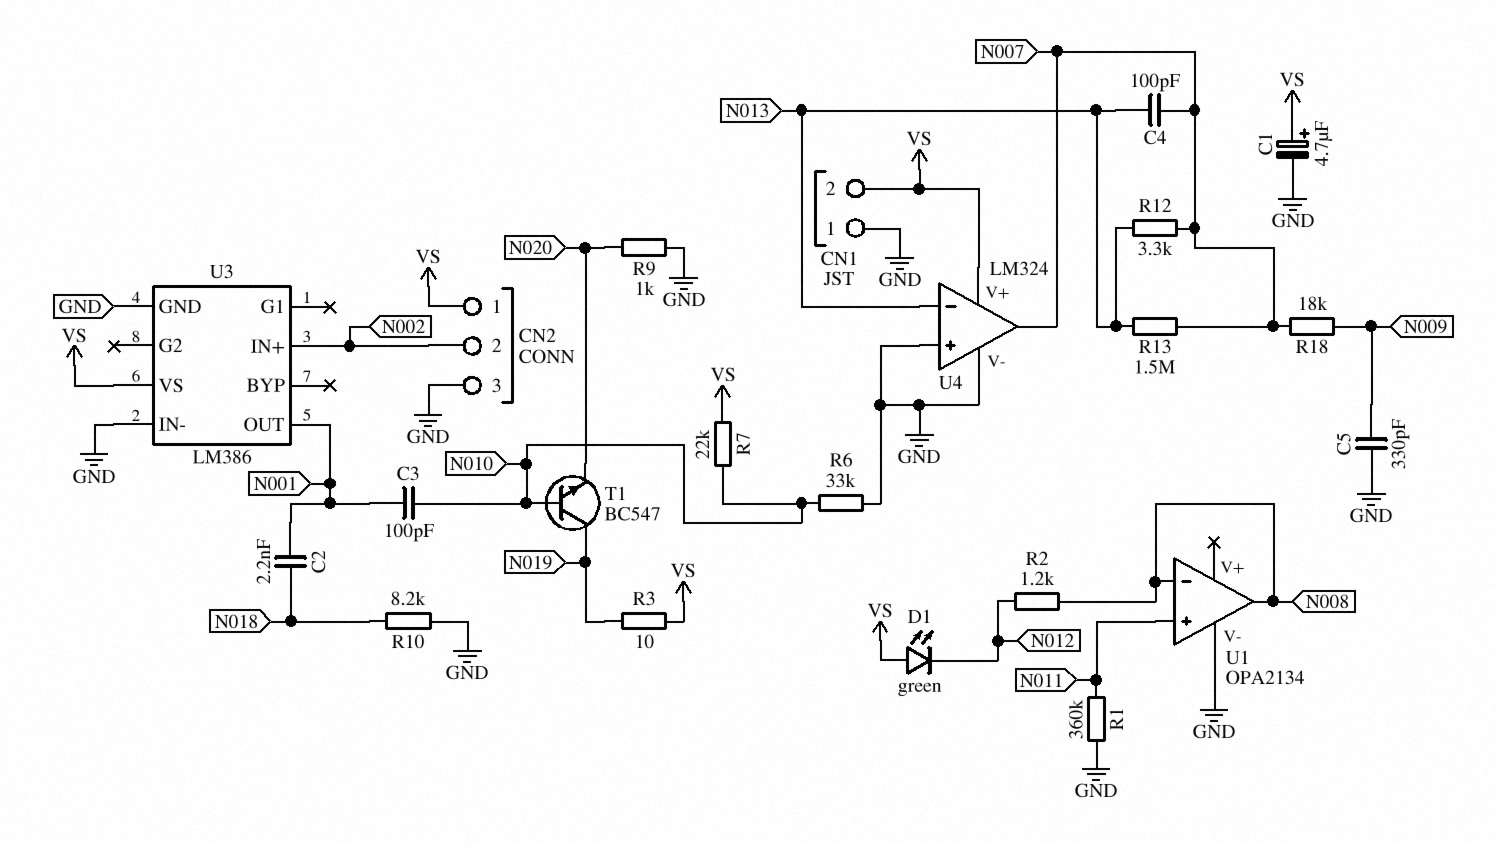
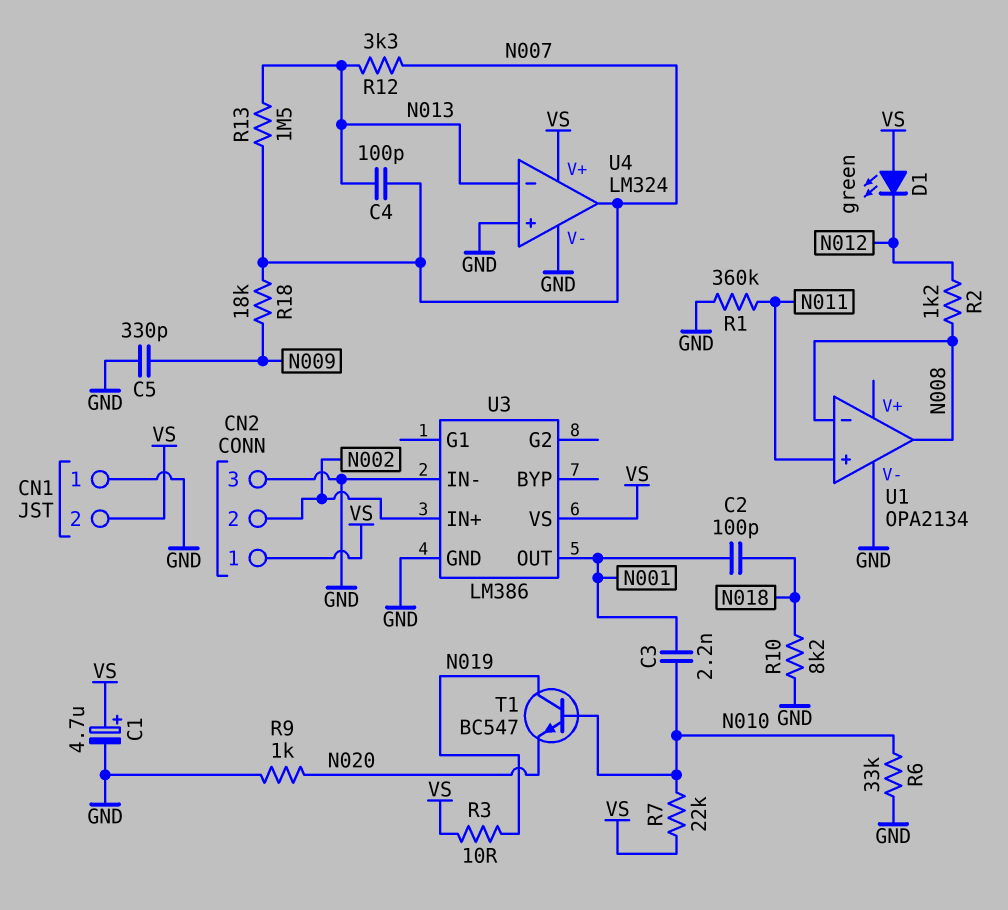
C2: 2.2nF (N001, N018) -> 100pF (N001, N018)
C3: 100pF (N001, N010) -> 2.2nF (N001, N010)

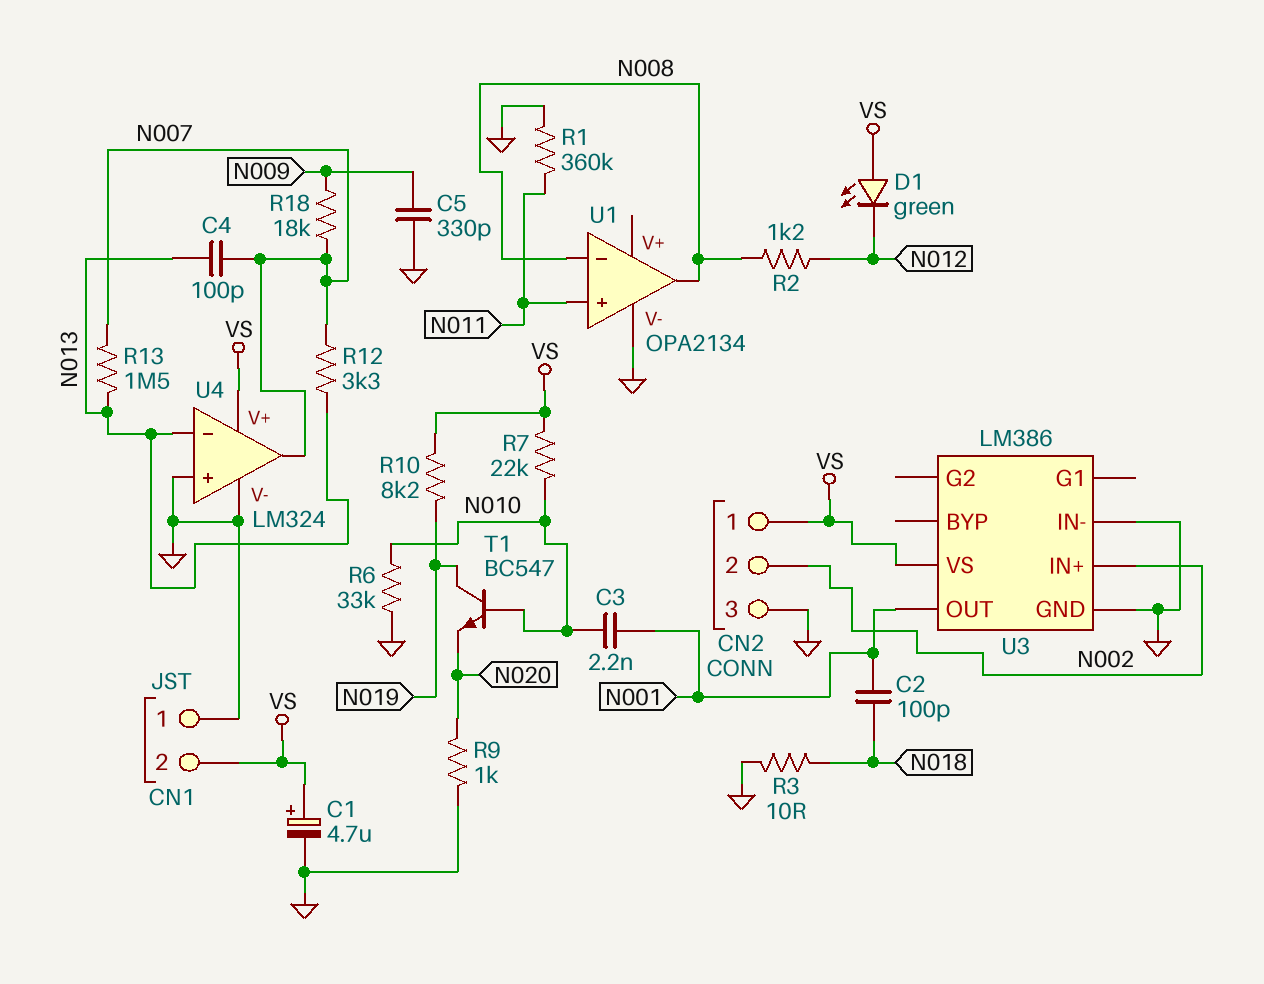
R3: 10 (N019, VS) -> 10 (GND, N018)
R10: 8.2k (GND, N018) -> 8.2k (N019, VS)

